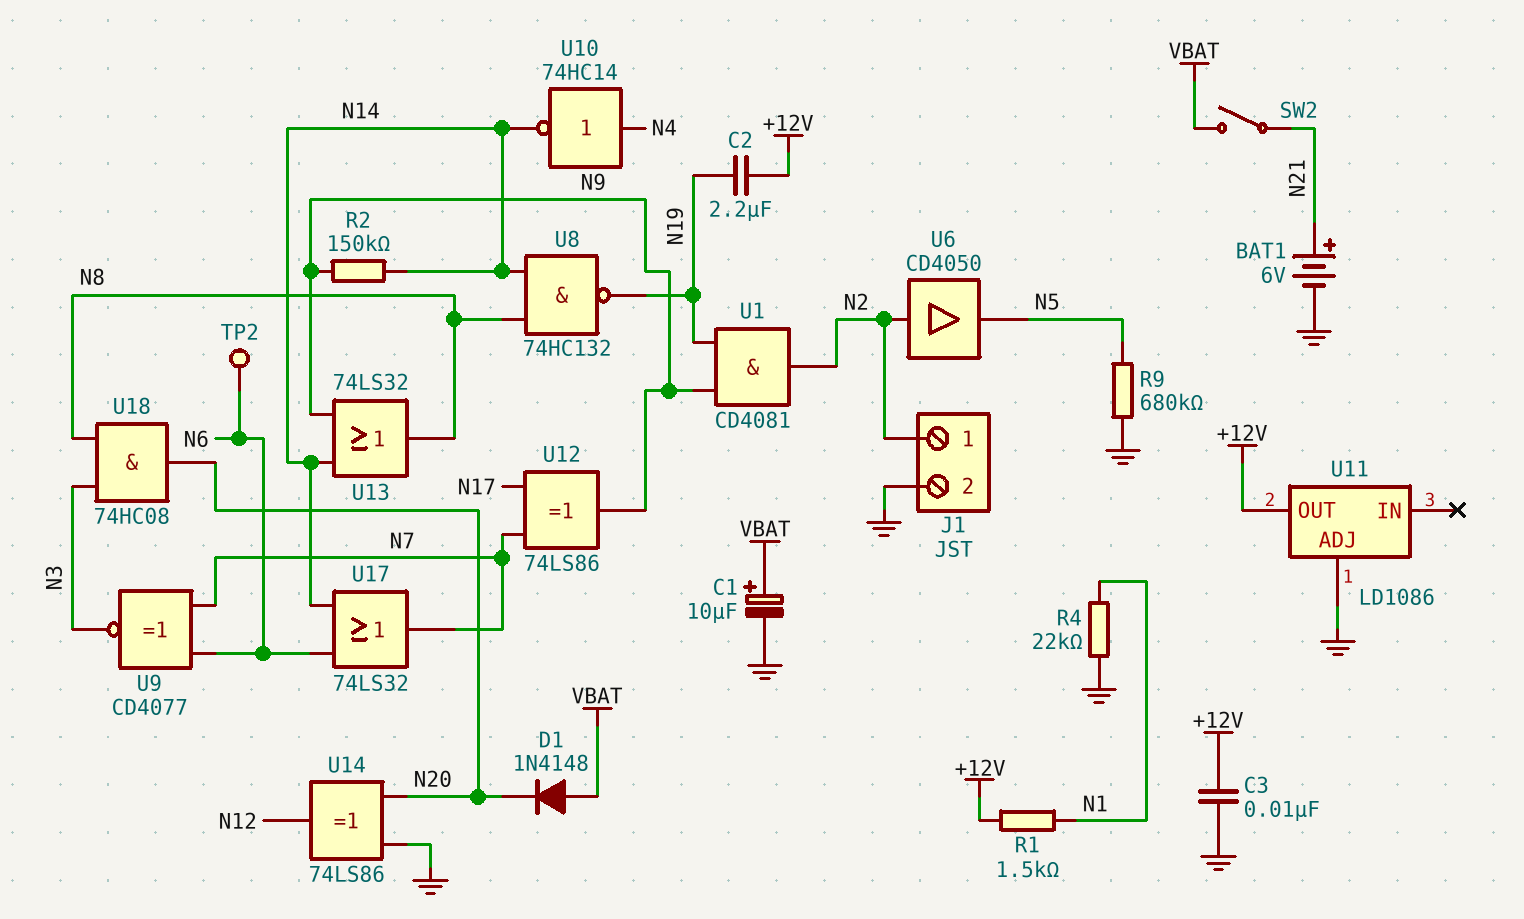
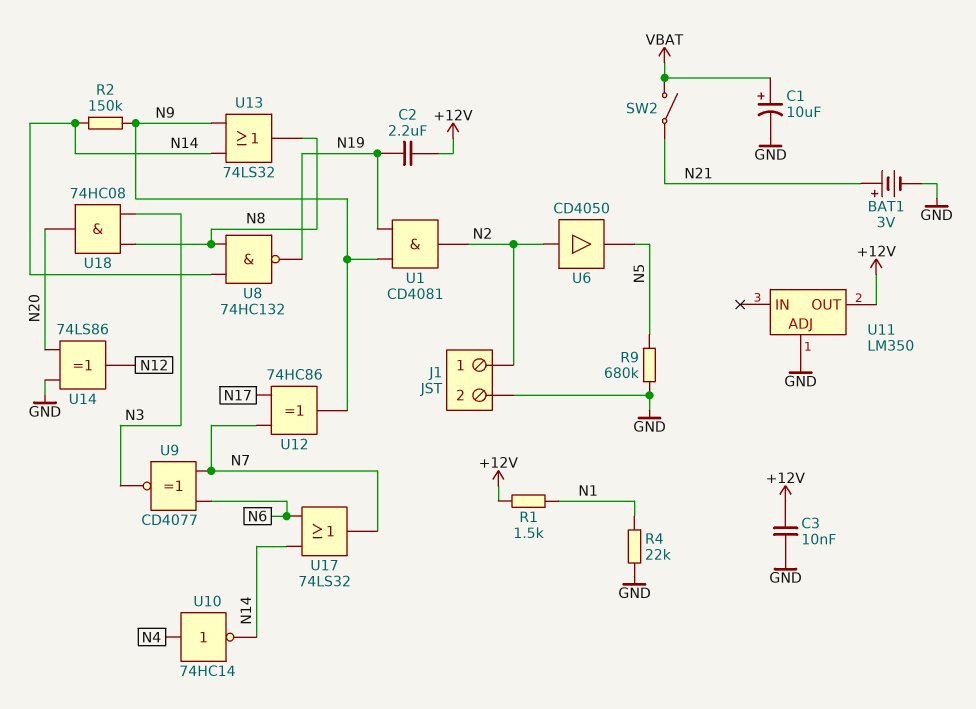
BAT1: 6V (plus N21, minus GND) -> 3V (plus N21, minus GND)
D1: diode 1N4148 (A VBAT, K N20) -> none
TP2: test point (N6) -> none
U11: LD1086 -> LM350
U12: XOR 74LS86 (in N7, in N17, out N9) -> XOR 74HC86 (in N7, in N17, out N9)

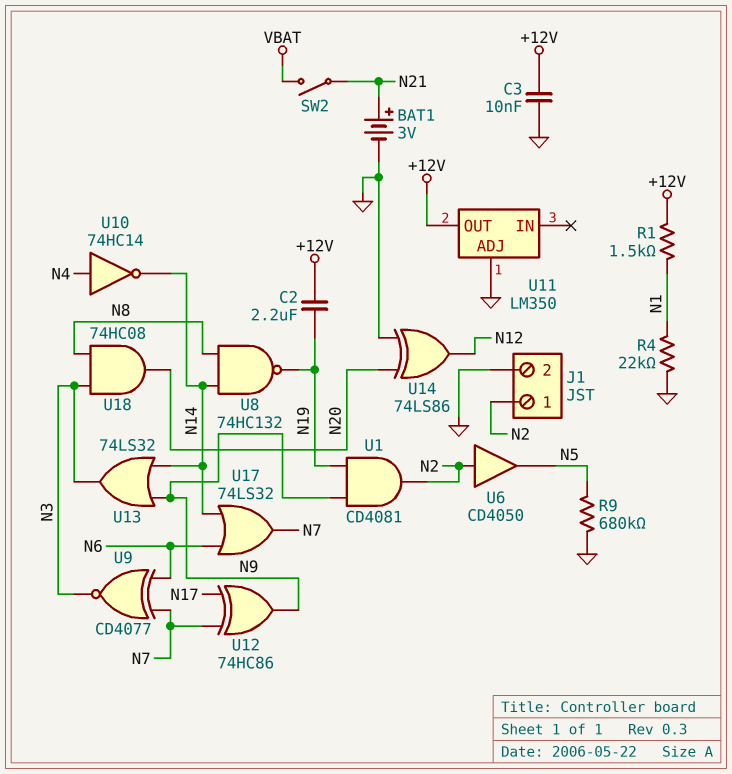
C1: 10uF (plus VBAT, minus GND) -> none
R2: 150k (N9, N14) -> none
U13: OR 74LS32 (in N9, in N14, out N8) -> OR 74LS32 (in N9, in N14, out N3)

